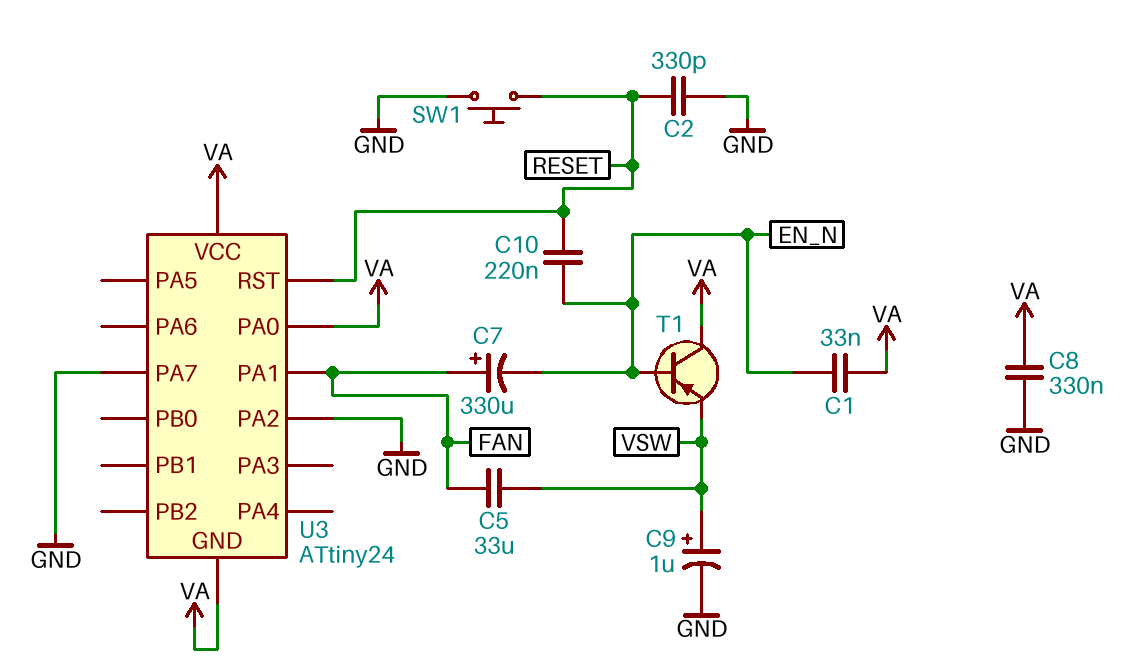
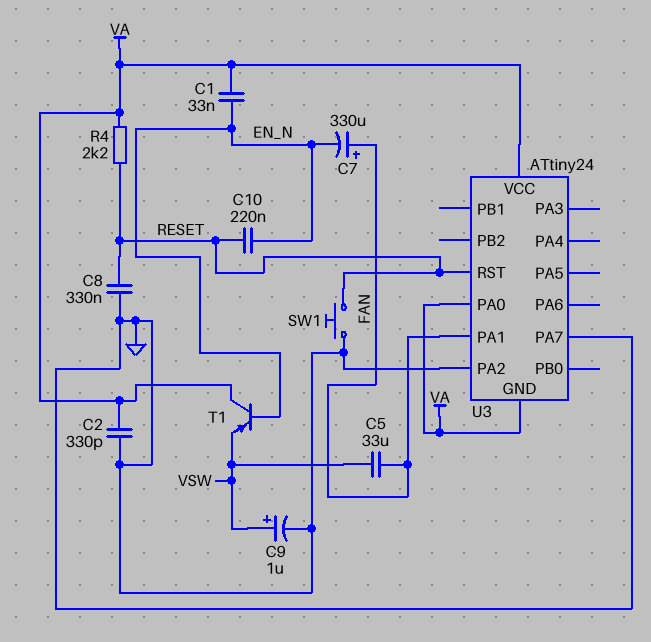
C2: 330pF (GND, RESET) -> 330pF (GND, VA)
C8: 330nF (GND, VA) -> 330nF (GND, RESET)
R4: none -> 2.2k (RESET, VA)

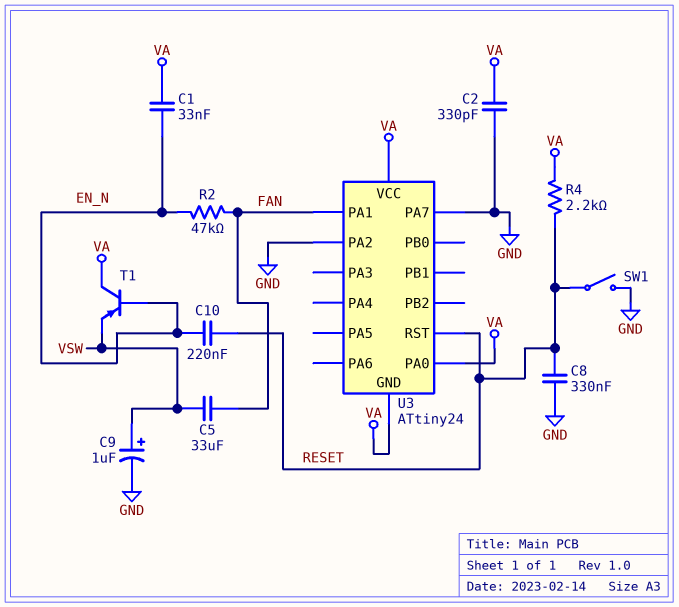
C7: 330uF (plus FAN, minus EN_N) -> none
R2: none -> 47k (EN_N, FAN)
SW1: button (GND, RESET) -> switch (GND, RESET)

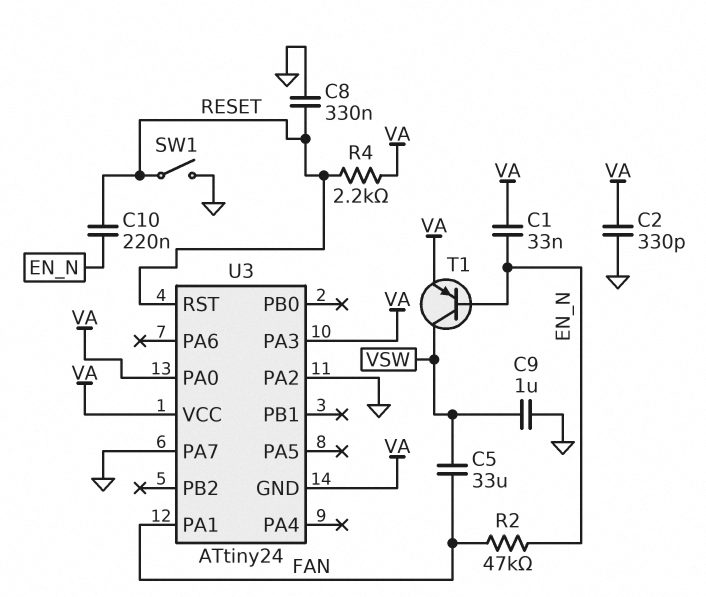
C9: 1uF (plus VSW, minus GND) -> 1uF (GND, VSW)
T1: PNP (B EN_N, C VA, E VSW) -> PNP (B EN_N, C VSW, E VA)
U3 pin PA3: none -> VA

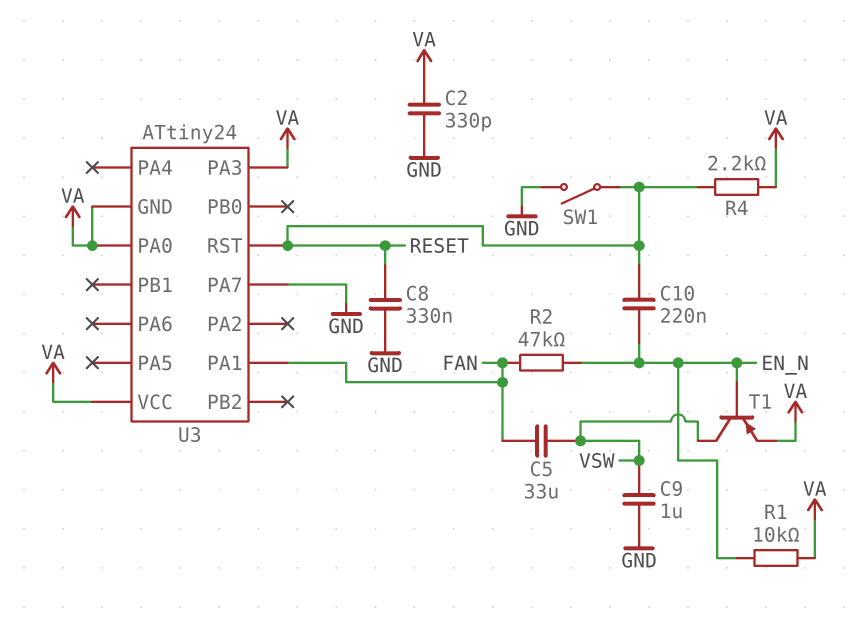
C1: 33nF (EN_N, VA) -> none
R1: none -> 10k (EN_N, VA)
U3 pin PA2: GND -> none

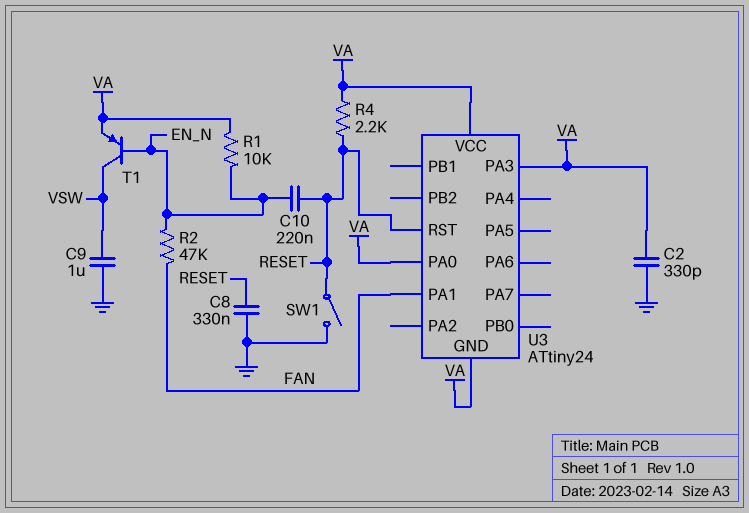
C5: 33uF (FAN, VSW) -> none
U3 pin PA7: GND -> none

